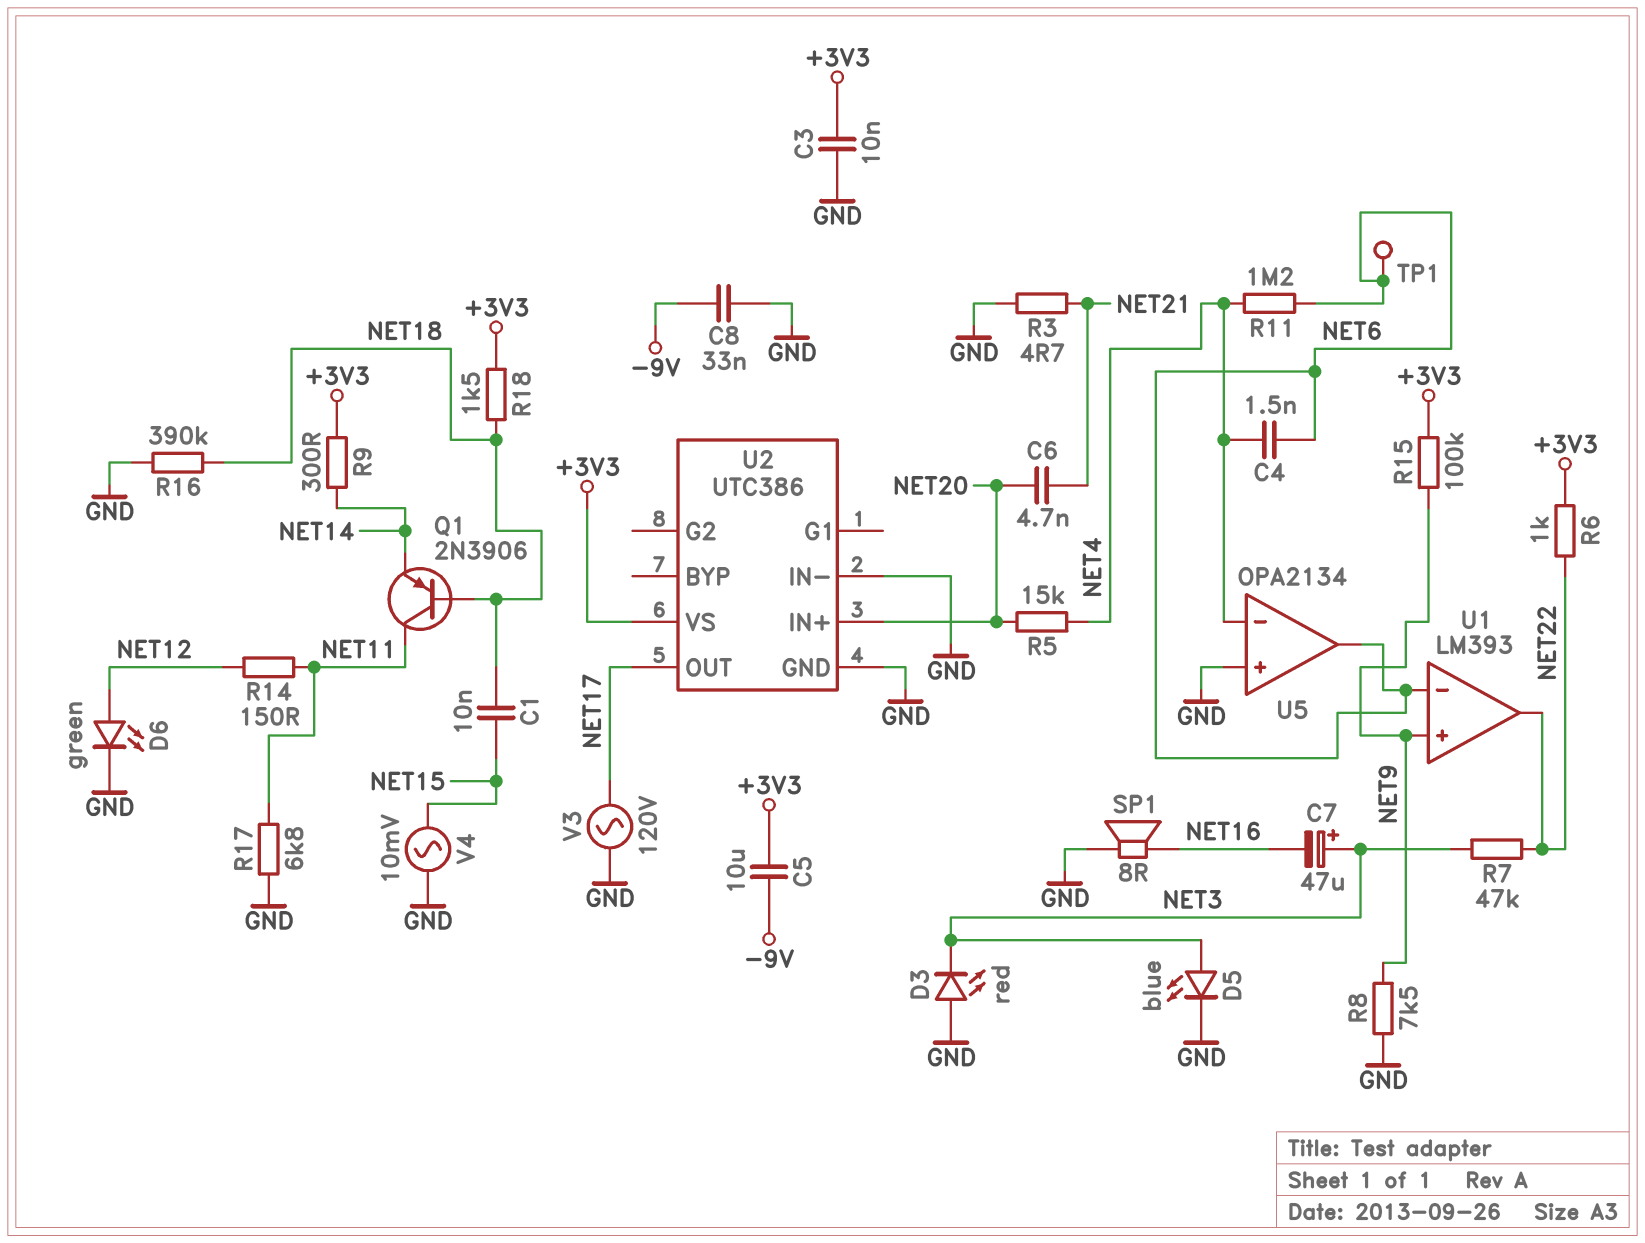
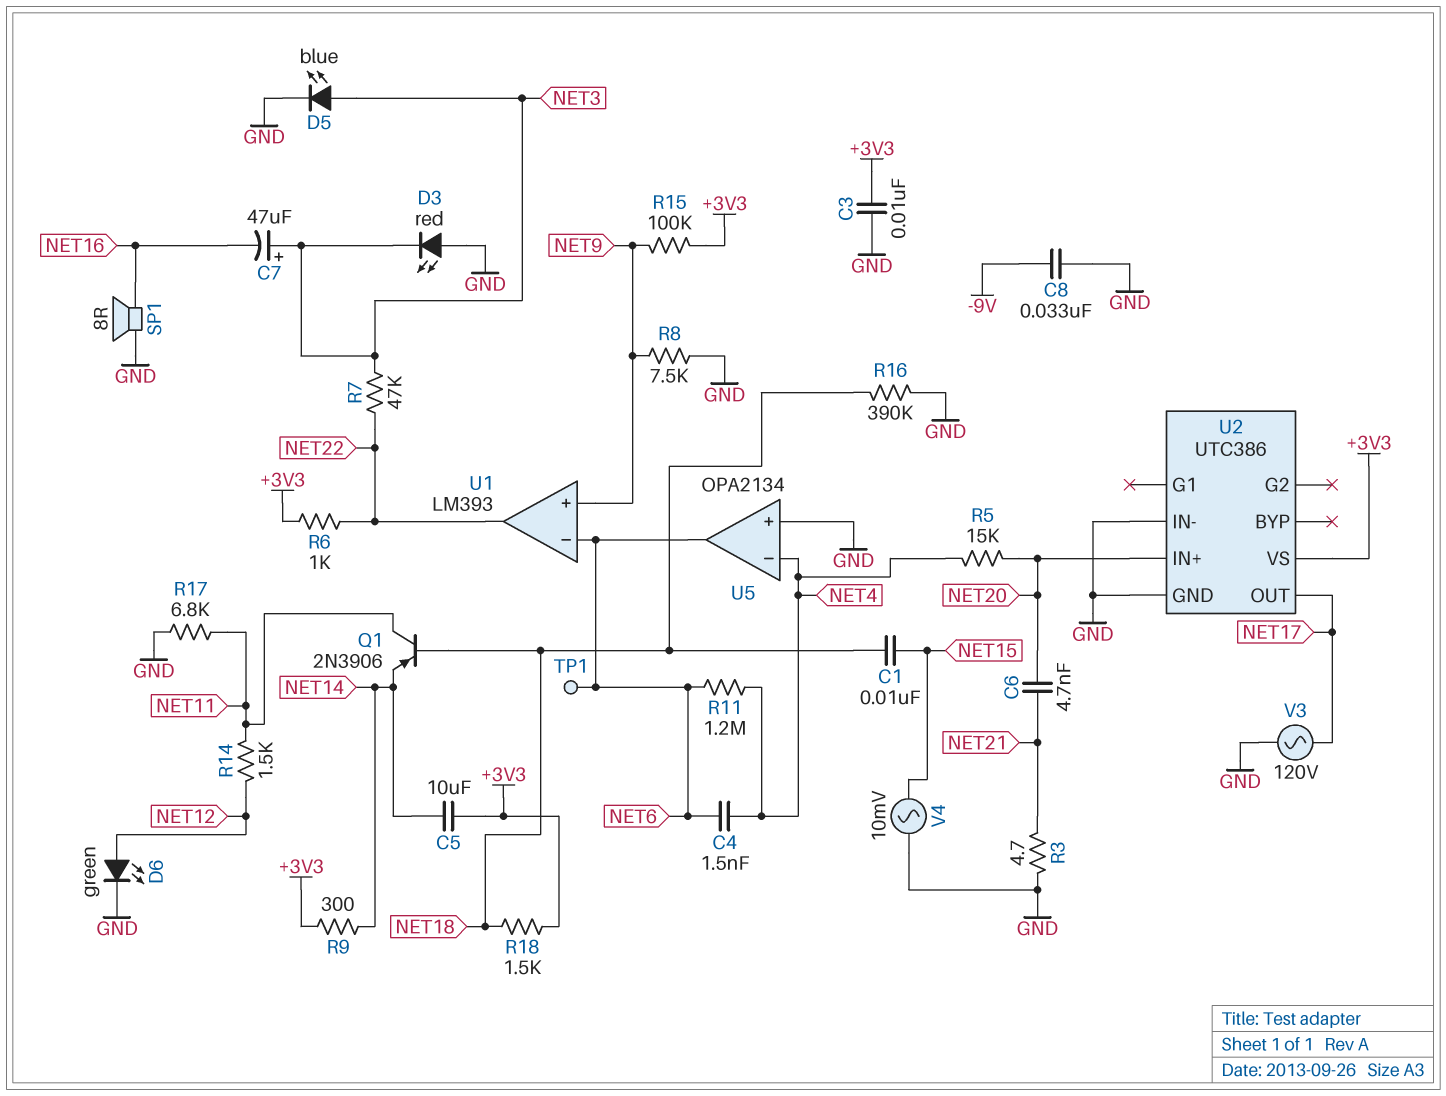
C5: 10uF (+3V3, -9V) -> 10uF (+3V3, NET14)
R14: 150 (NET11, NET12) -> 1.5k (NET11, NET12)

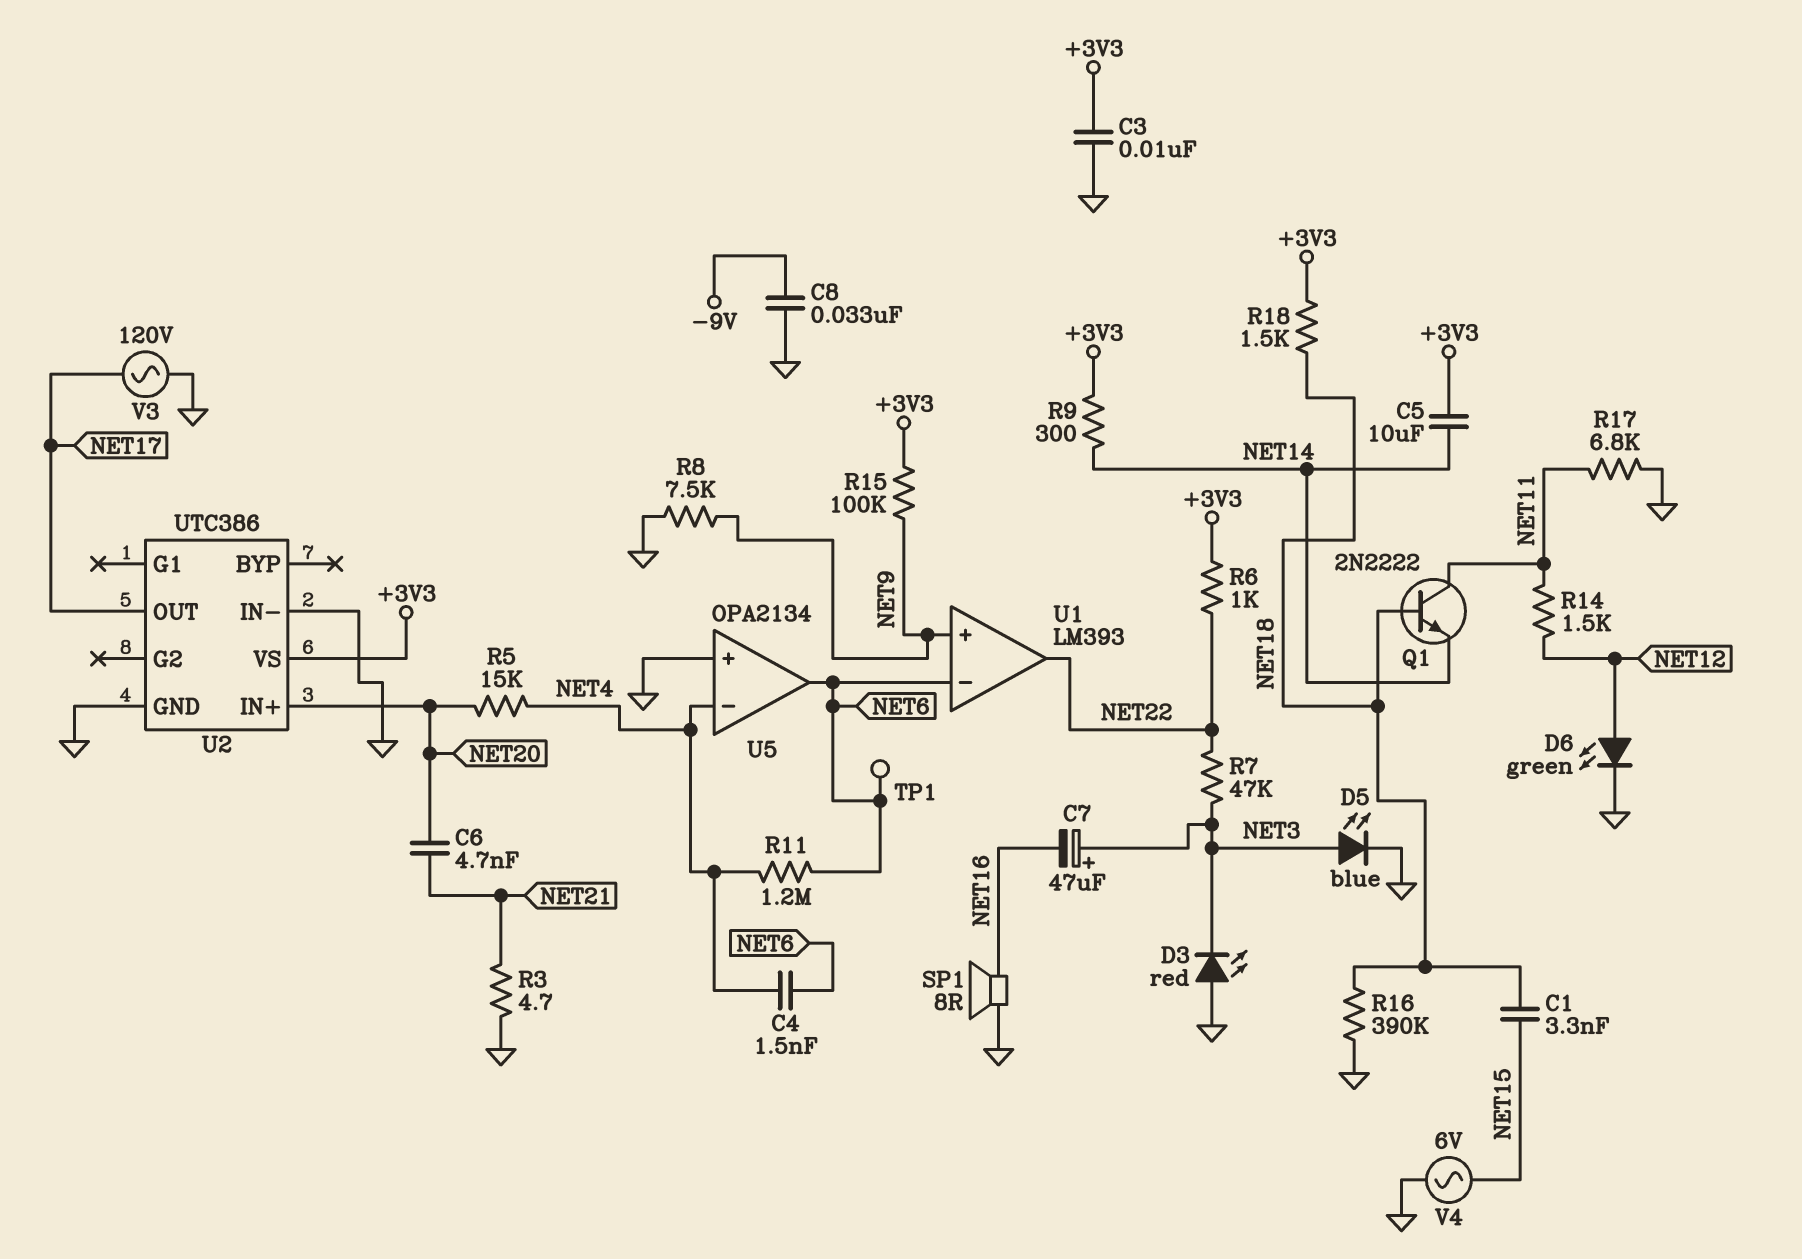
C1: 10nF (NET15, NET18) -> 3.3nF (NET15, NET18)
Q1: PNP 2N3906 (B NET18, C NET11, E NET14) -> NPN 2N2222 (B NET18, C NET11, E NET14)
V4: AC 10mV (GND, NET15) -> AC 6V (GND, NET15)

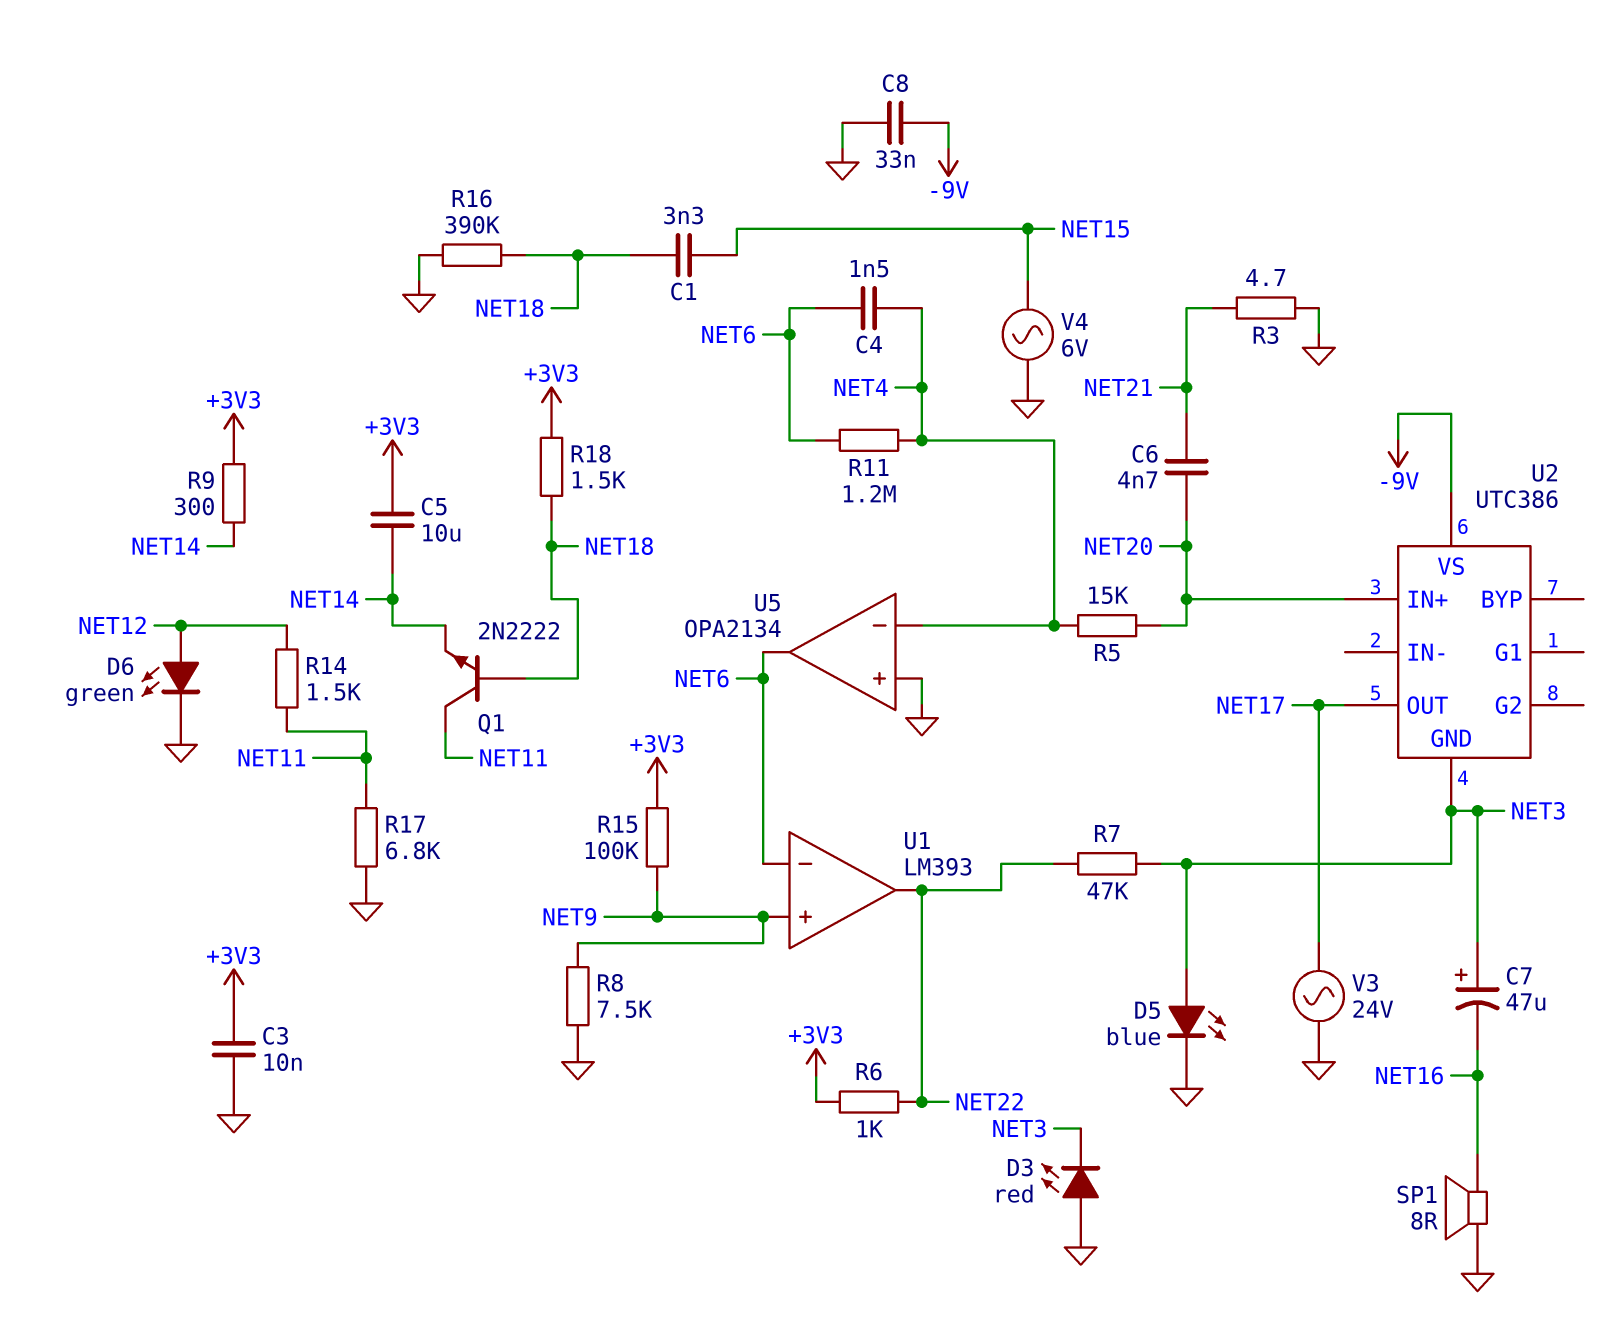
TP1: test point (NET6) -> none
U2 pin GND: GND -> NET3
U2 pin IN-: GND -> none
U2 pin VS: +3V3 -> -9V
V3: AC 120V (GND, NET17) -> AC 24V (GND, NET17)

